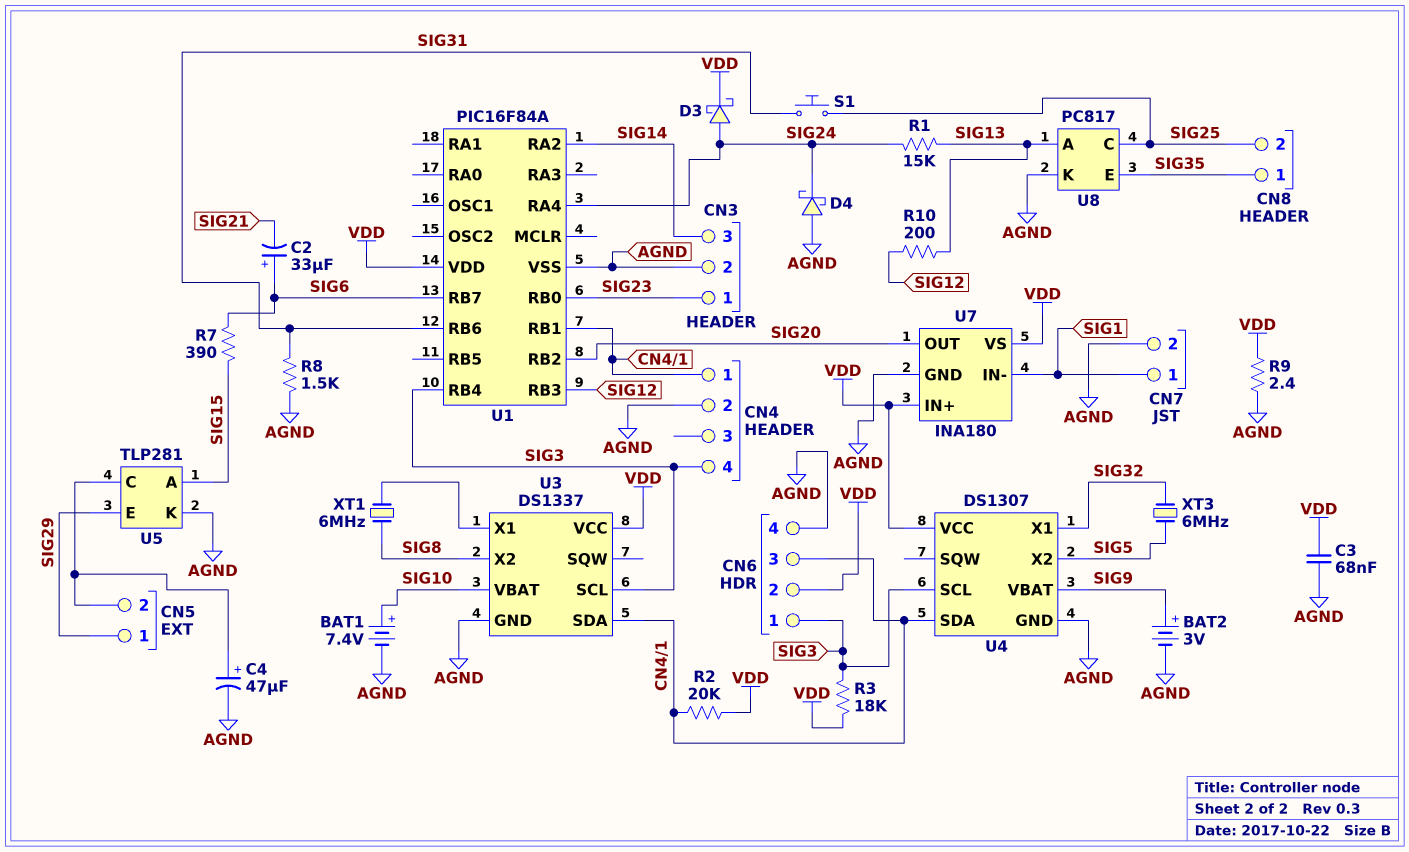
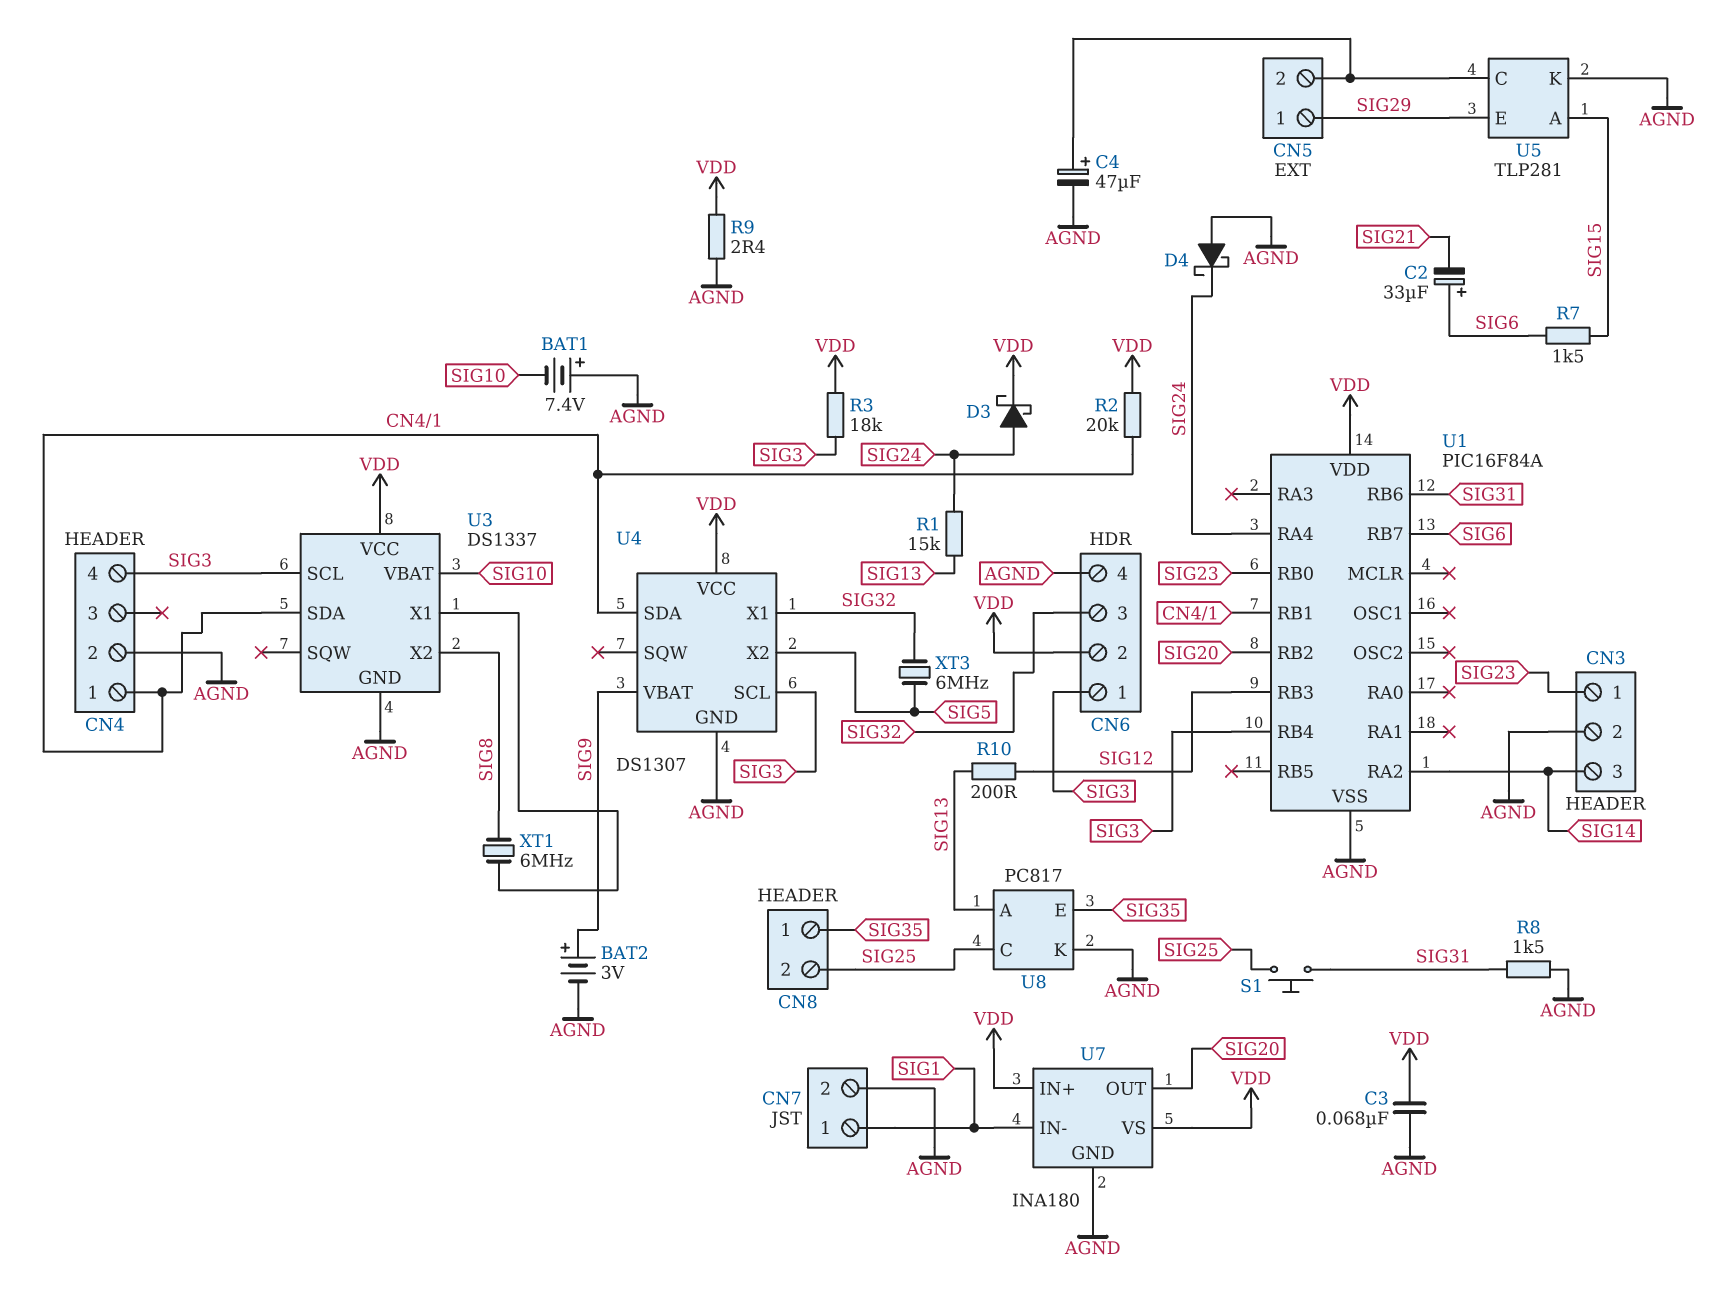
BAT1: 7.4V (plus SIG10, minus AGND) -> 7.4V (plus AGND, minus SIG10)
CN6 pin 3: CN4/1 -> SIG32
R7: 390 (SIG6, SIG15) -> 1.5k (SIG6, SIG15)

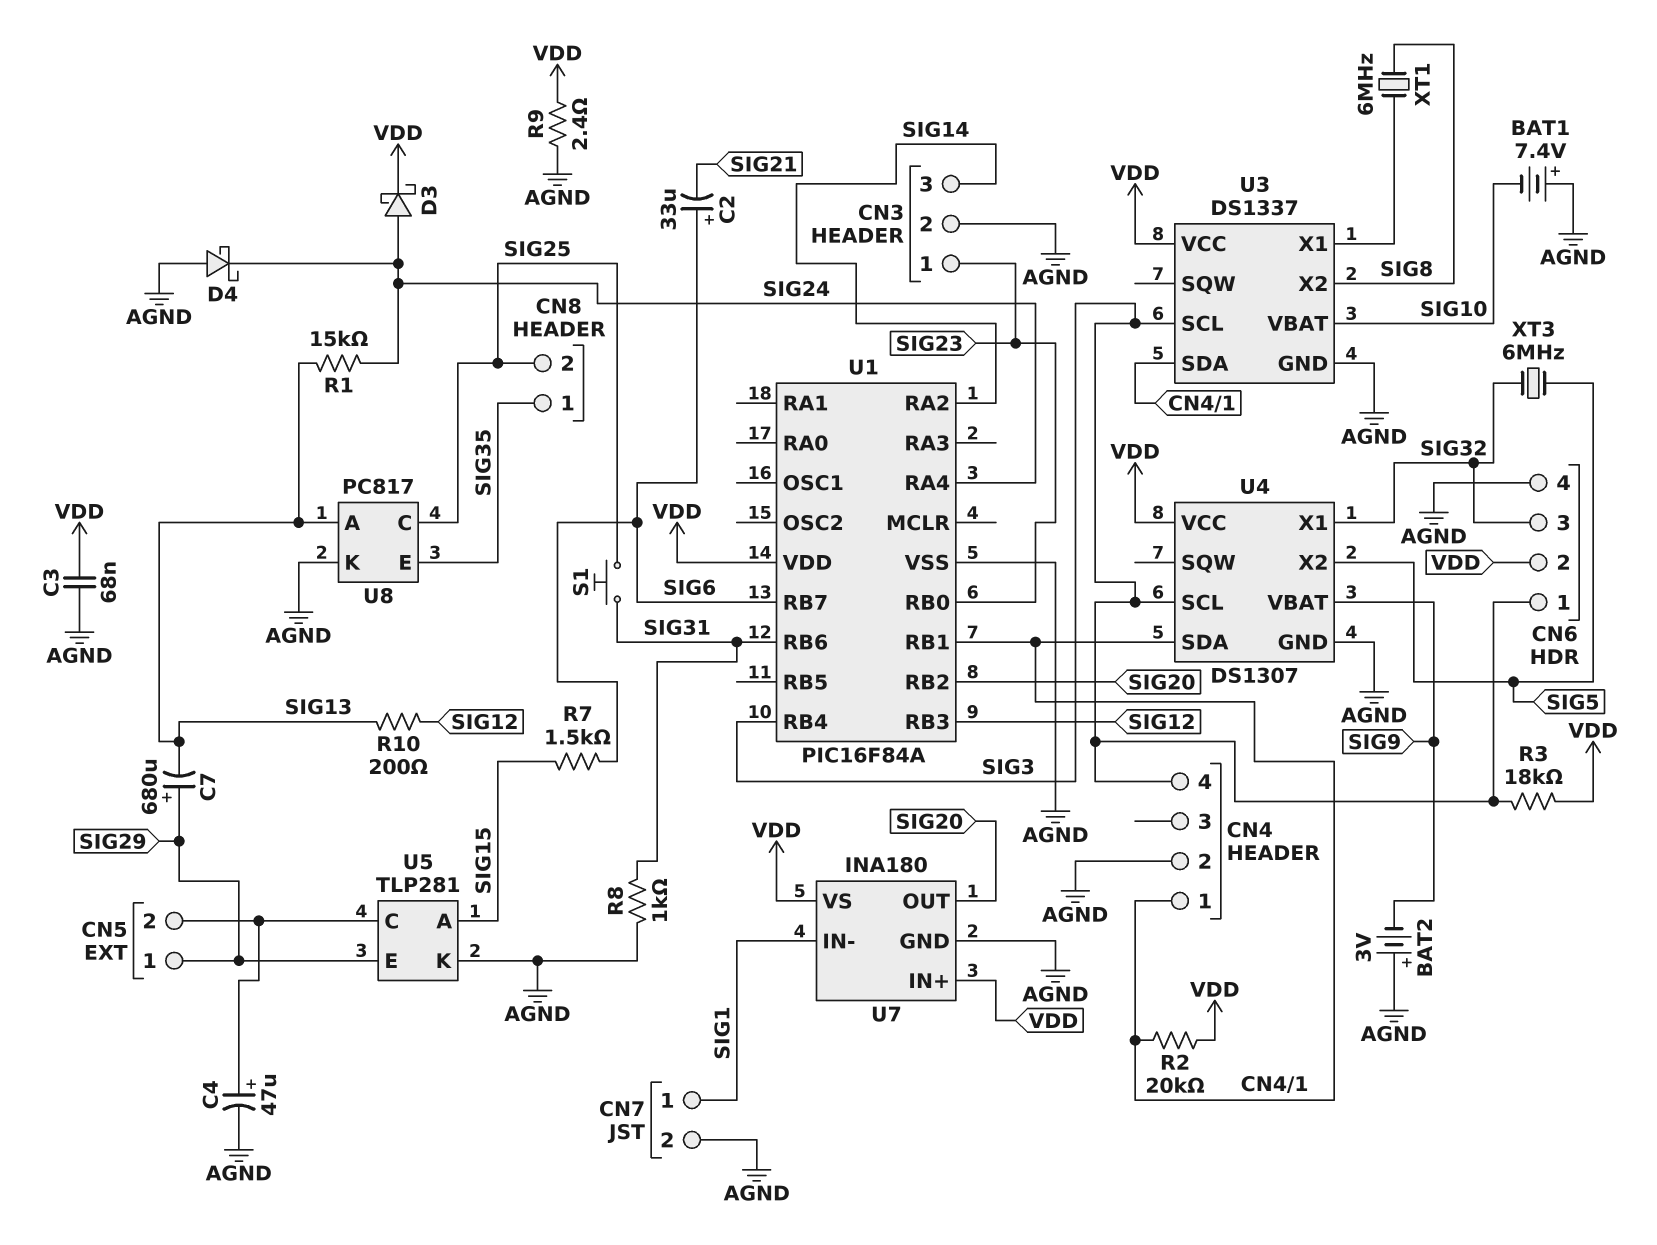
BAT2: 3V (plus SIG9, minus AGND) -> 3V (plus AGND, minus SIG9)
C7: none -> 680uF (plus SIG29, minus SIG13)
R8: 1.5k (AGND, SIG31) -> 1k (AGND, SIG31)

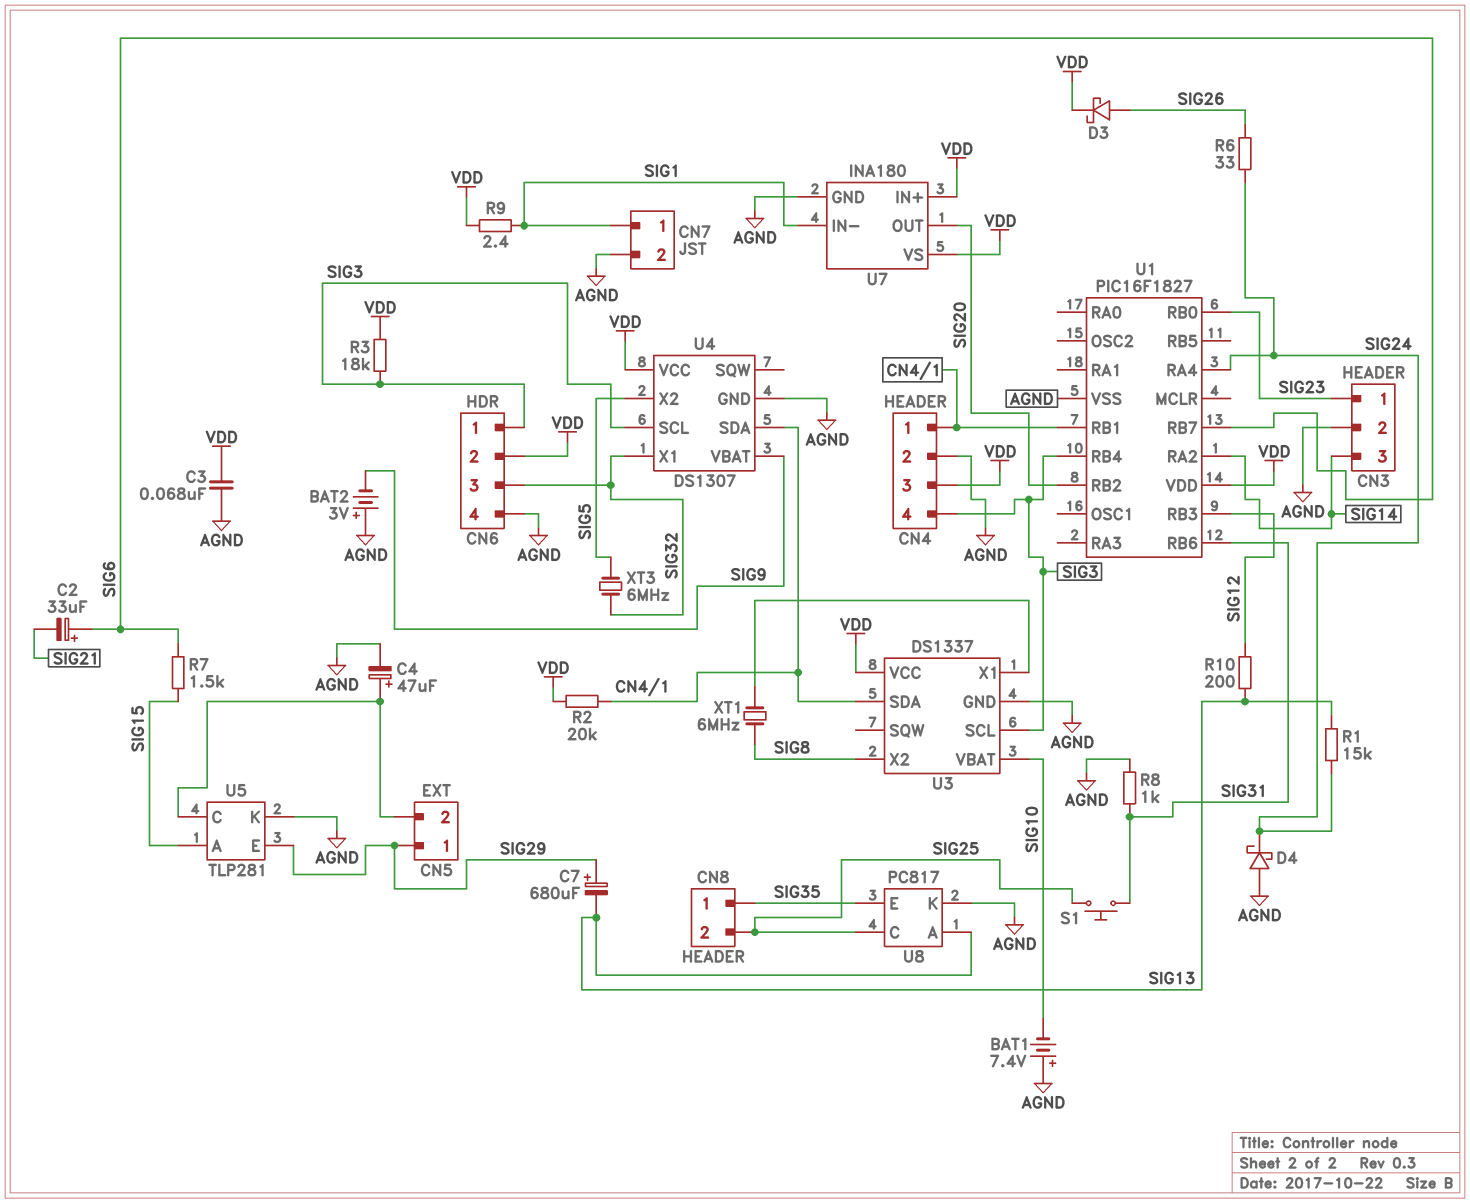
CN4 pin 3: none -> VDD
D3: schottky (A SIG24, K VDD) -> schottky (A SIG26, K VDD)
R6: none -> 33 (SIG24, SIG26)
R9: 2.4 (AGND, VDD) -> 2.4 (SIG1, VDD)
U1: PIC16F84A -> PIC16F1827

